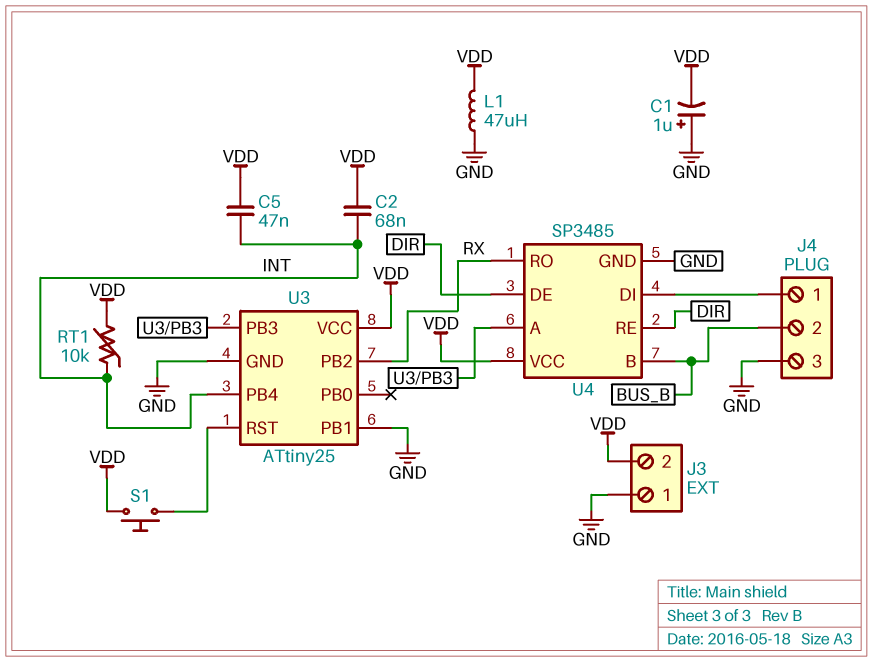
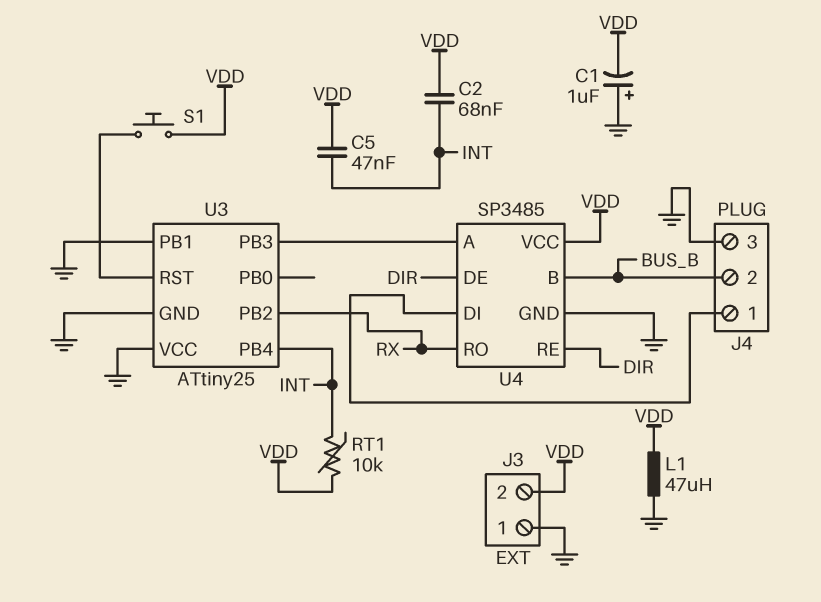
U3 pin VCC: VDD -> GND

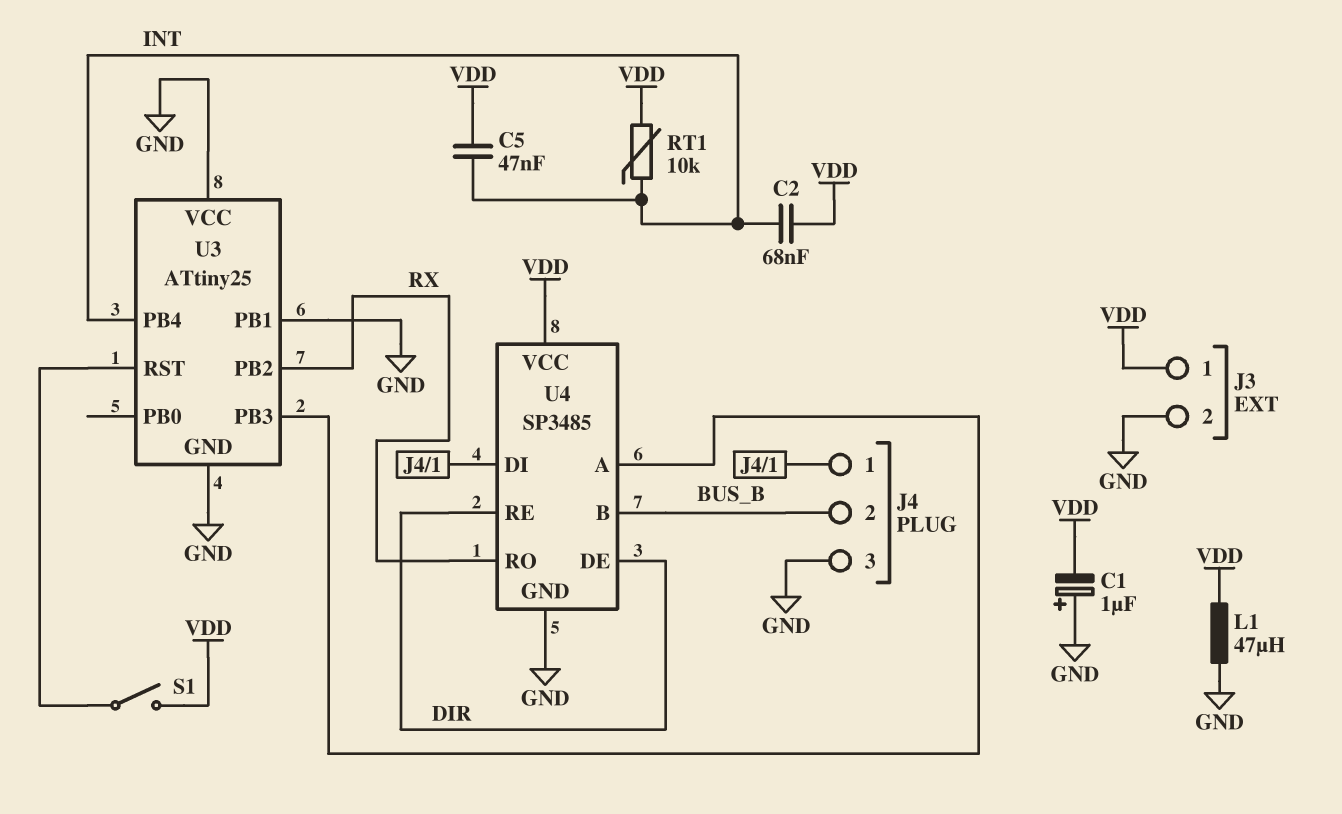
J3 pin 1: GND -> VDD
J3 pin 2: VDD -> GND
S1: button (U3/RST, VDD) -> switch (U3/RST, VDD)

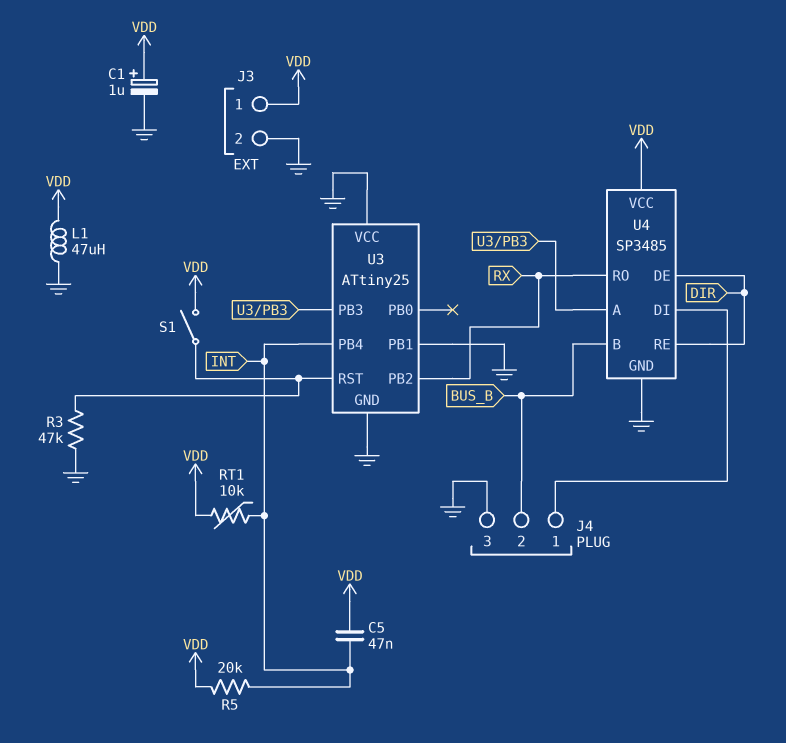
C1: 1uF (plus GND, minus VDD) -> 1uF (plus VDD, minus GND)
C2: 68nF (INT, VDD) -> none
R3: none -> 47k (GND, U3/RST)
R5: none -> 20k (INT, VDD)

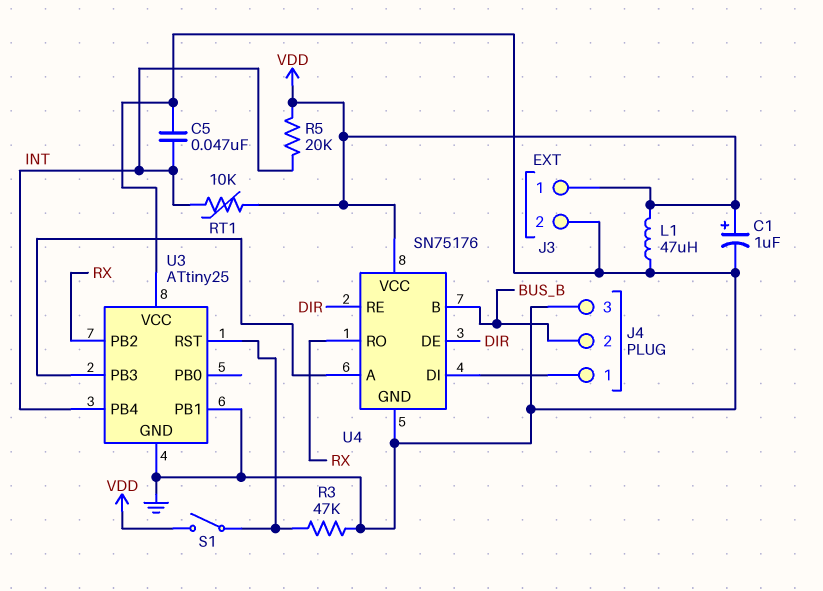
C5: 47nF (INT, VDD) -> 47nF (GND, INT)
U4: SP3485 -> SN75176

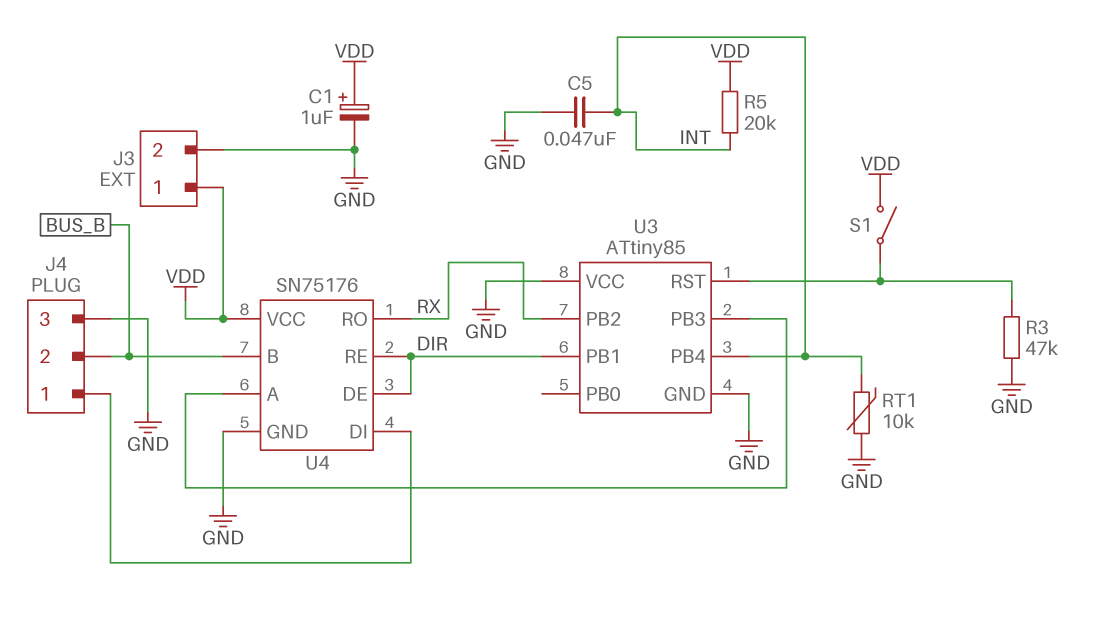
L1: 47uH (GND, VDD) -> none
RT1: 10k (INT, VDD) -> 10k (GND, INT)
U3: ATtiny25 -> ATtiny85
U3 pin PB1: GND -> DIR

